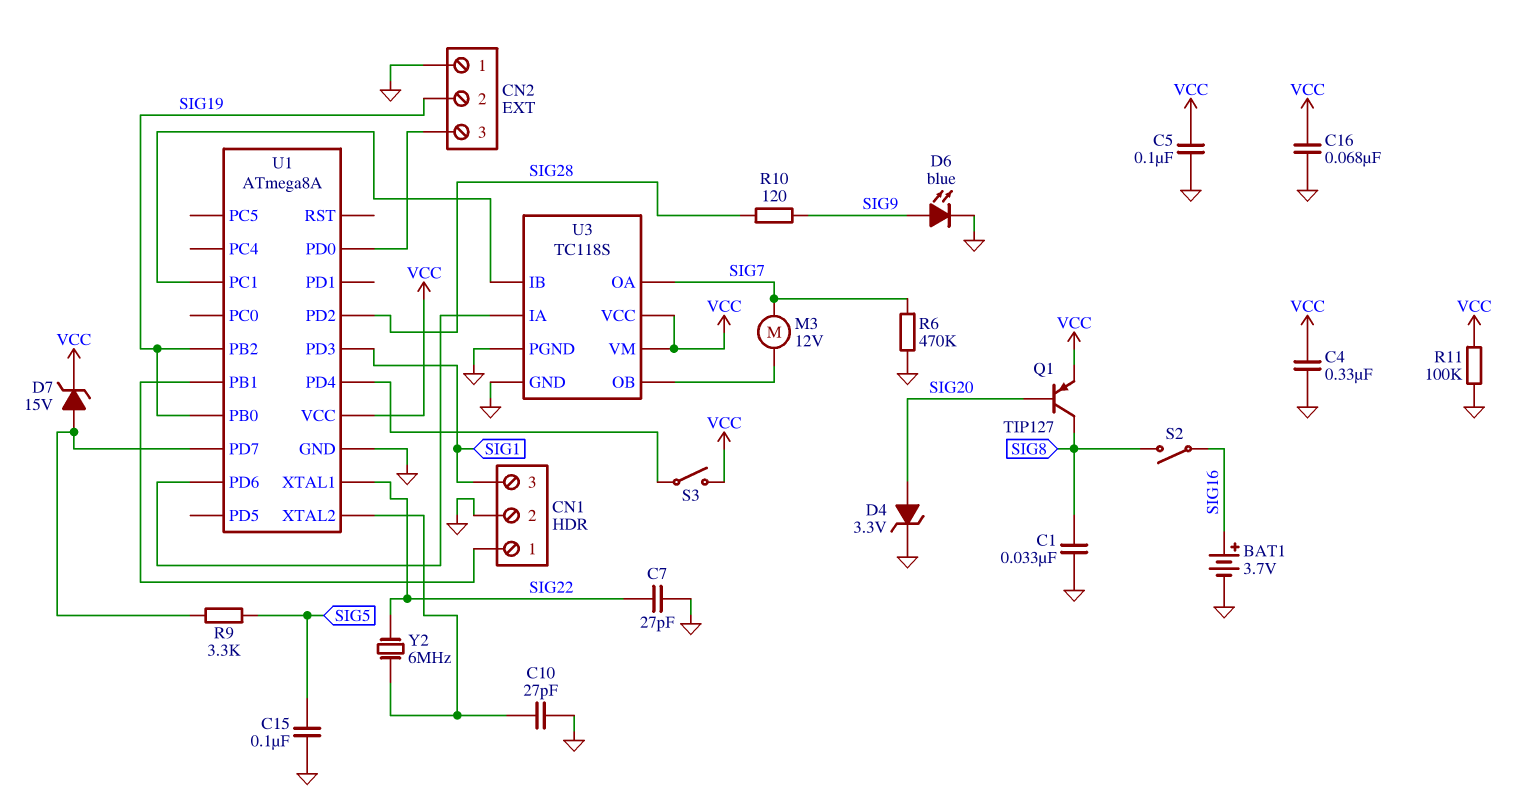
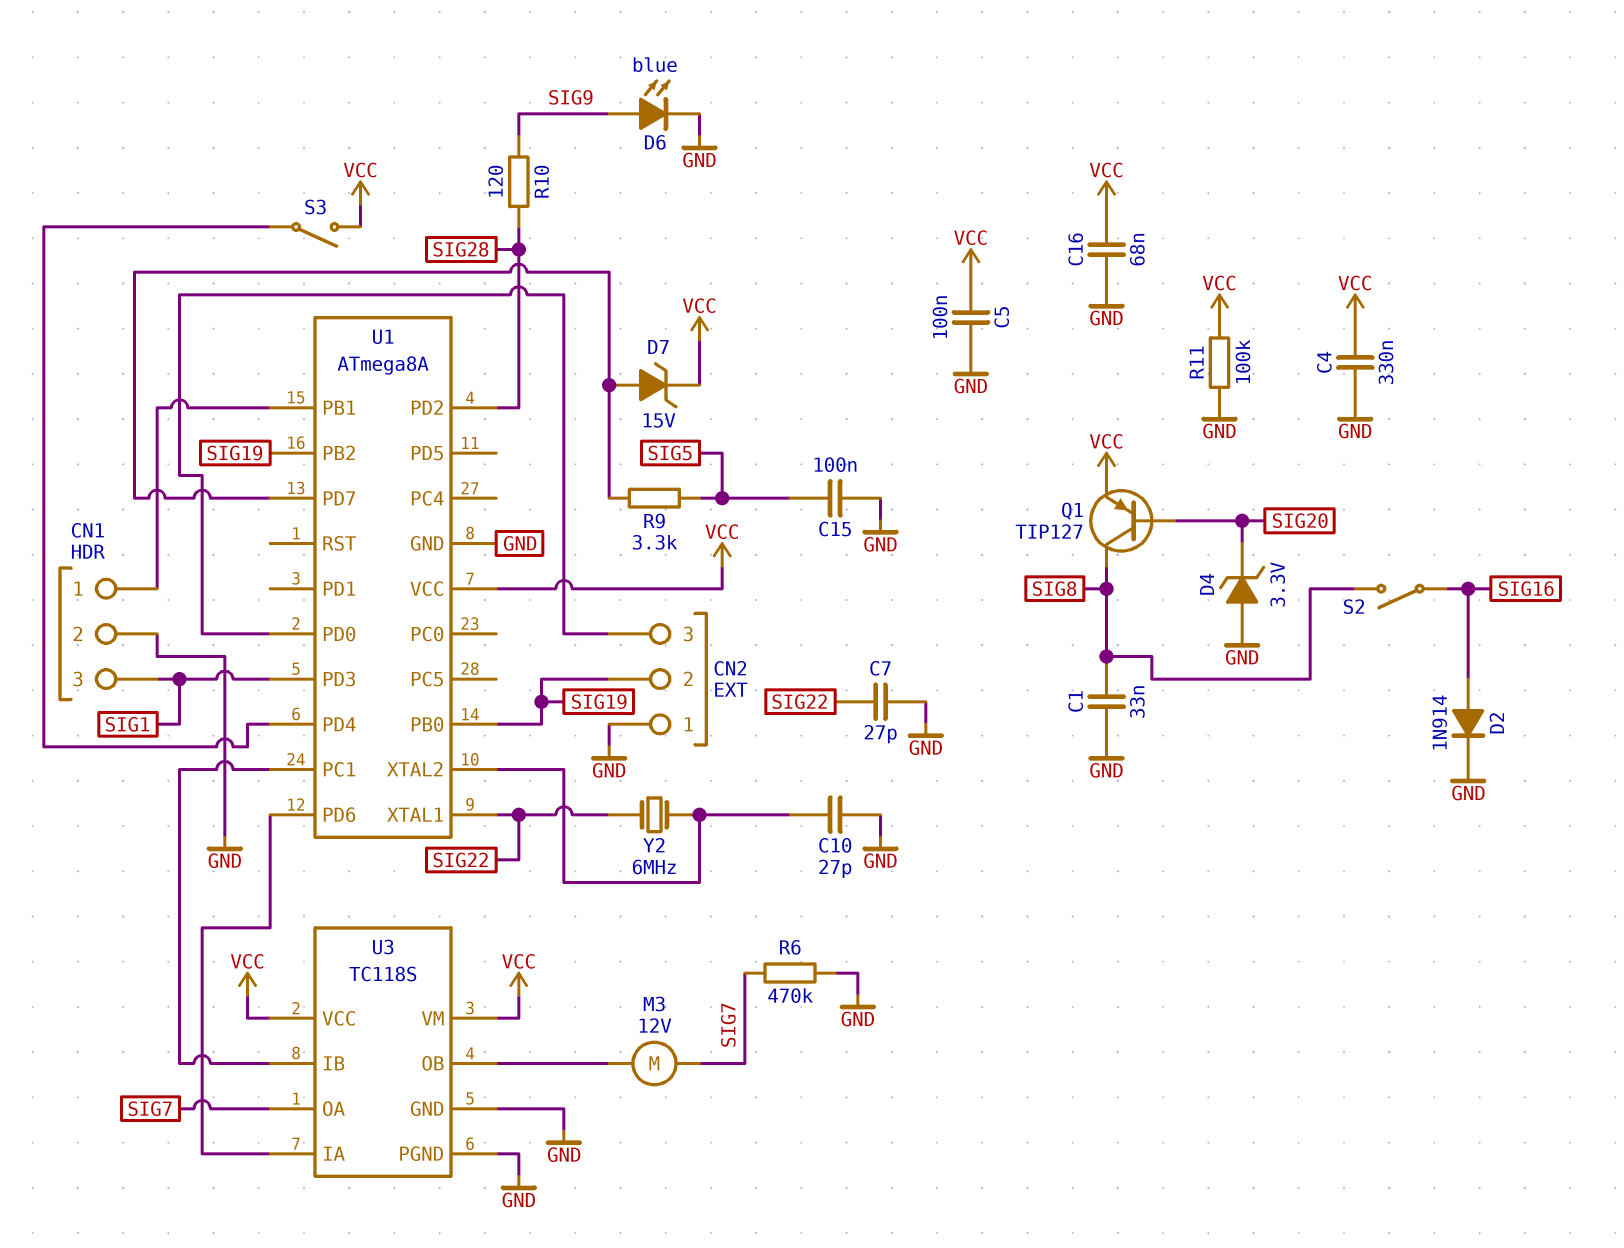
BAT1: 3.7V (plus SIG16, minus GND) -> none
D2: none -> diode 1N914 (A SIG16, K GND)
D4: zener 3.3V (A SIG20, K GND) -> zener 3.3V (A GND, K SIG20)

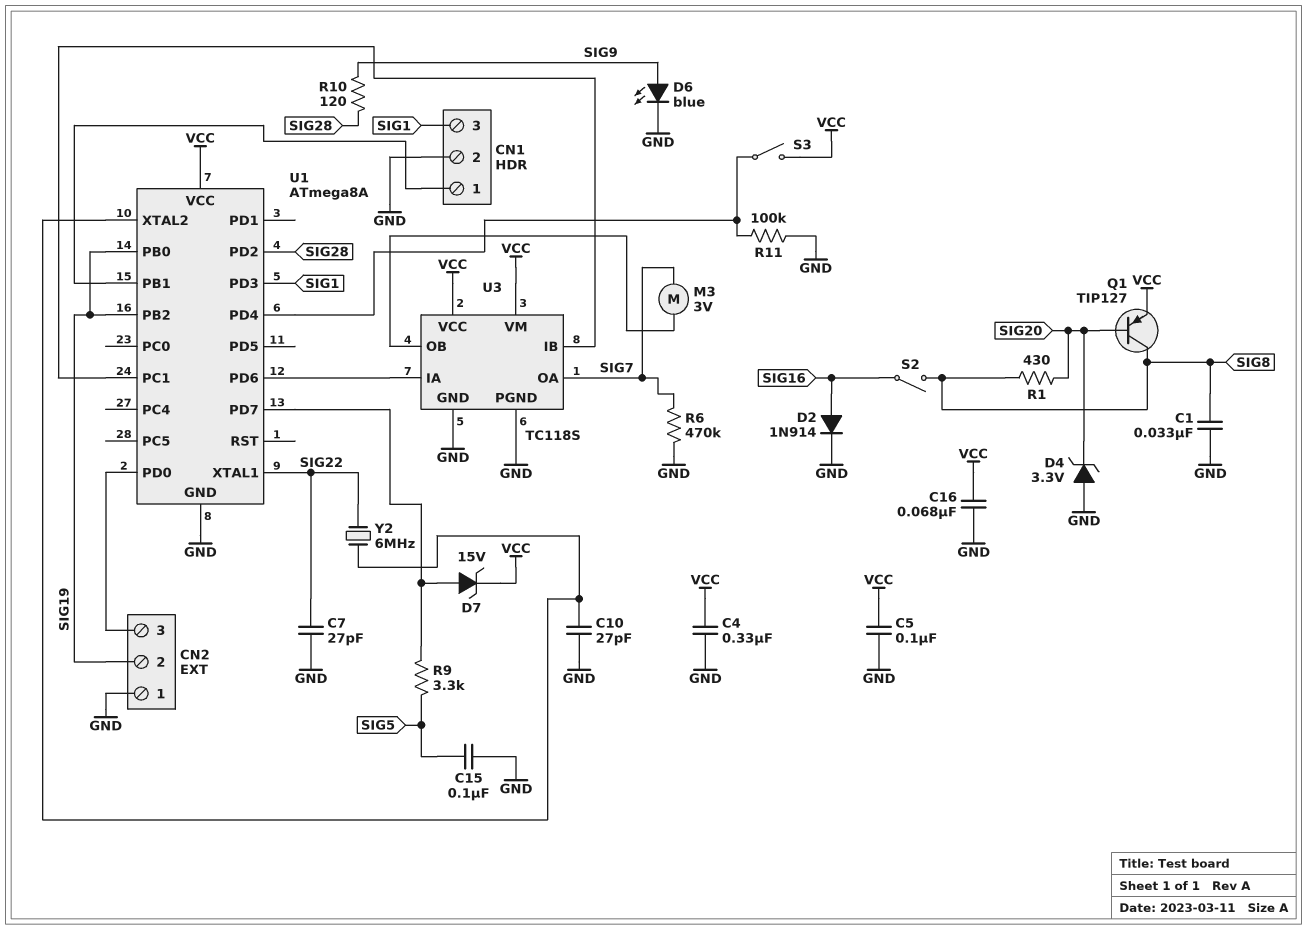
M3: motor 12V (SIG7, U3/OB) -> motor 3V (SIG7, U3/OB)
R1: none -> 430 (SIG8, SIG20)
R11: 100k (GND, VCC) -> 100k (GND, U1/PD4)

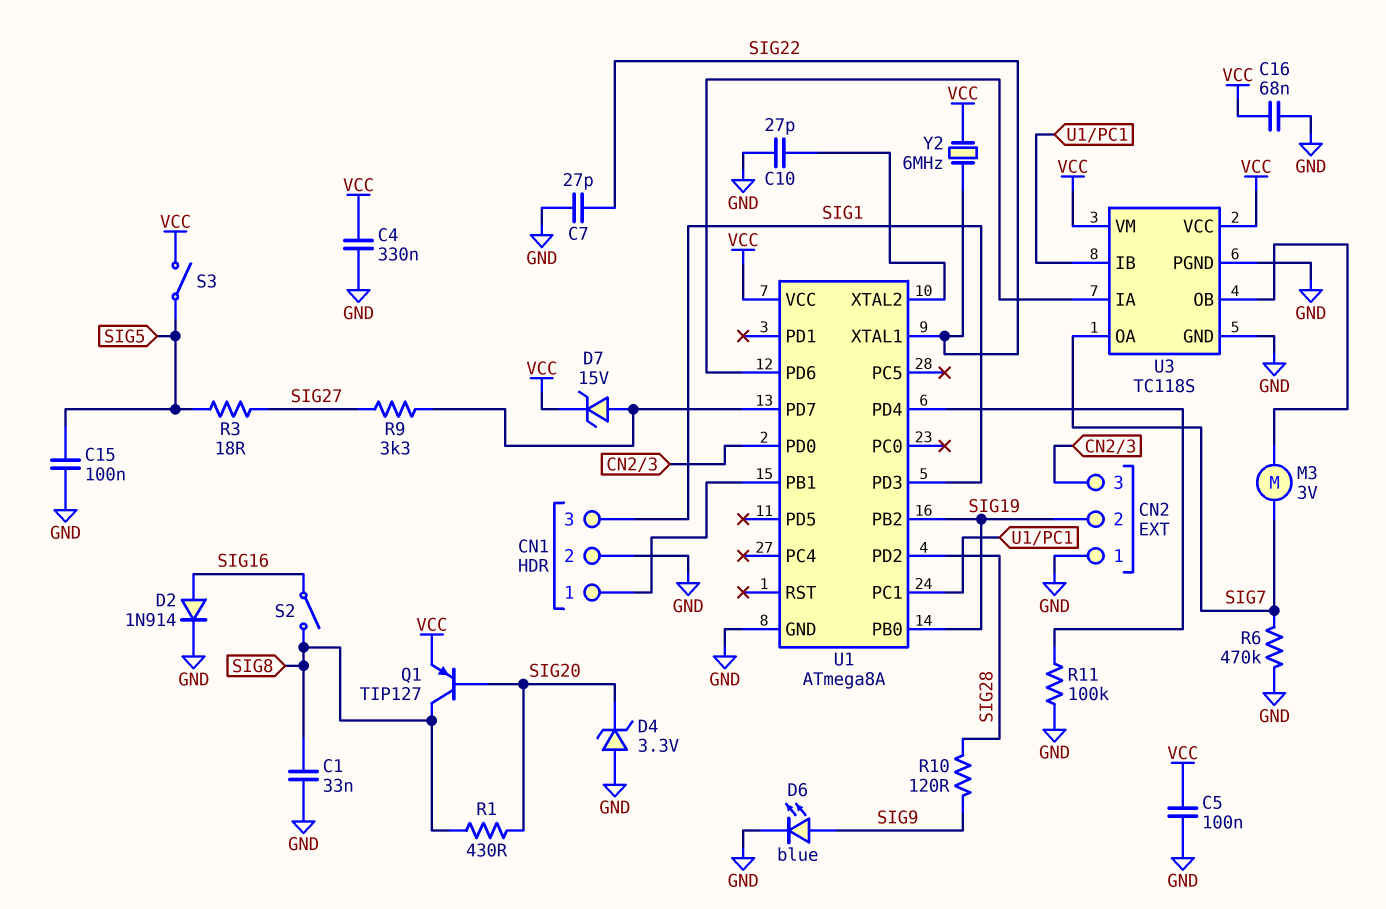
R3: none -> 18 (SIG5, SIG27)
R9: 3.3k (SIG5, U1/PD7) -> 3.3k (SIG27, U1/PD7)
S3: switch (U1/PD4, VCC) -> switch (SIG5, VCC)
Y2: 6MHz (SIG22, U1/XTAL2) -> 6MHz (SIG22, VCC)

